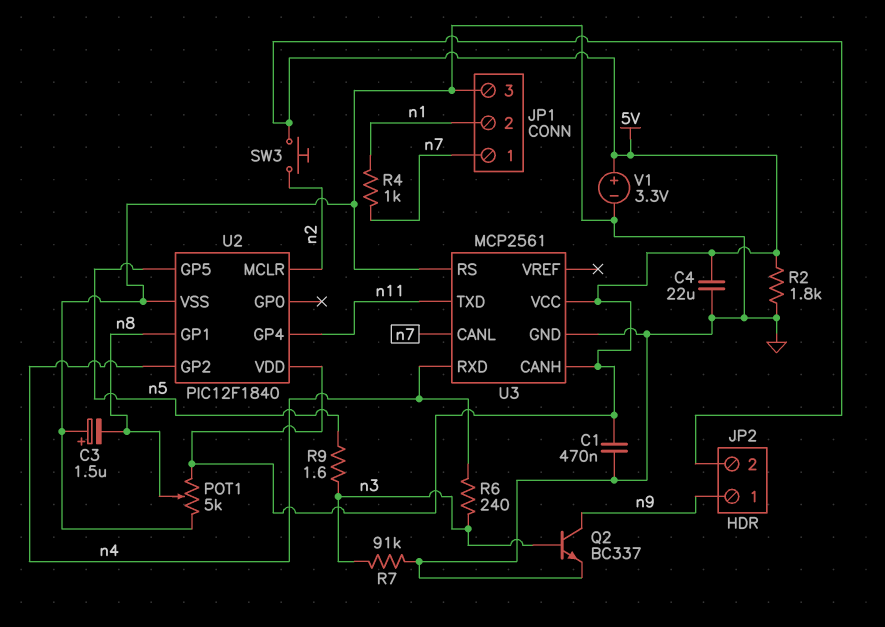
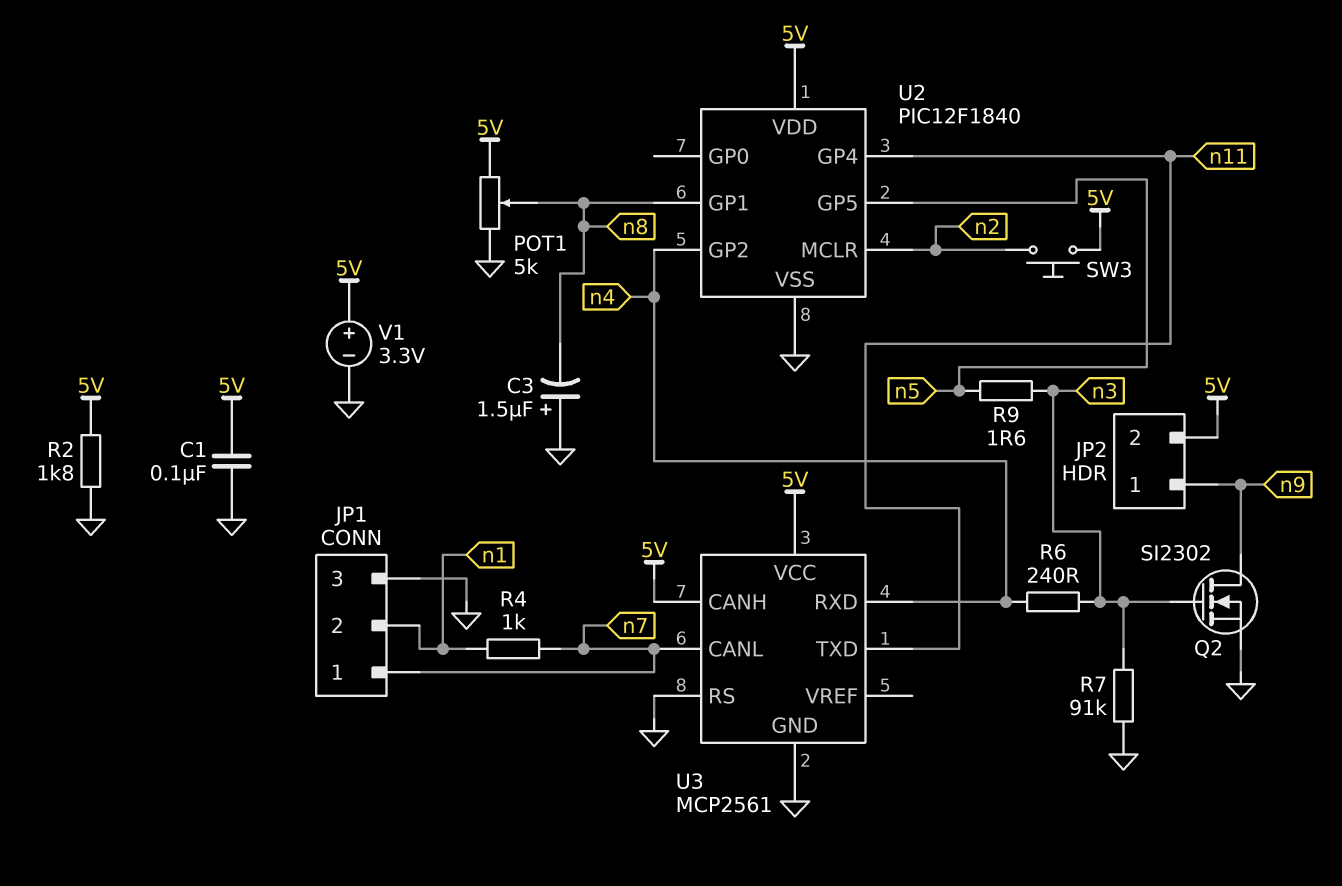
C1: 470nF (5V, GND) -> 100nF (5V, GND)
C4: 22uF (5V, GND) -> none
Q2: NPN BC337 (B n3, C n9, E GND) -> NMOS SI2302 (G n3, D n9, S GND)

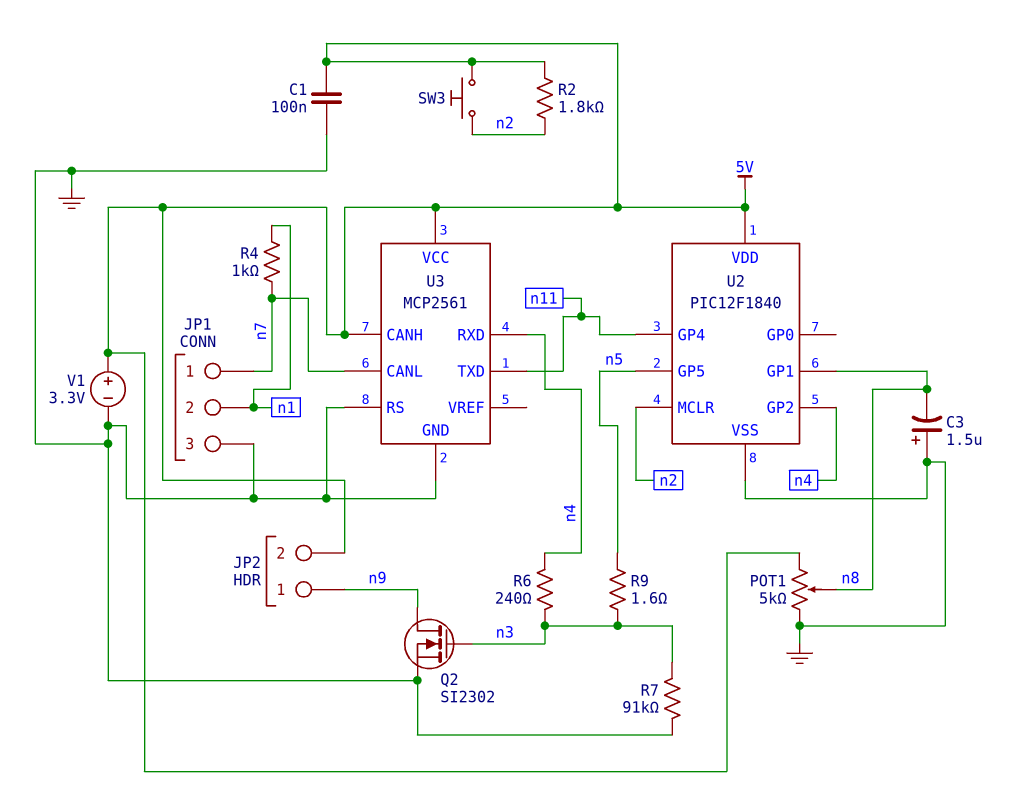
R2: 1.8k (5V, GND) -> 1.8k (5V, n2)

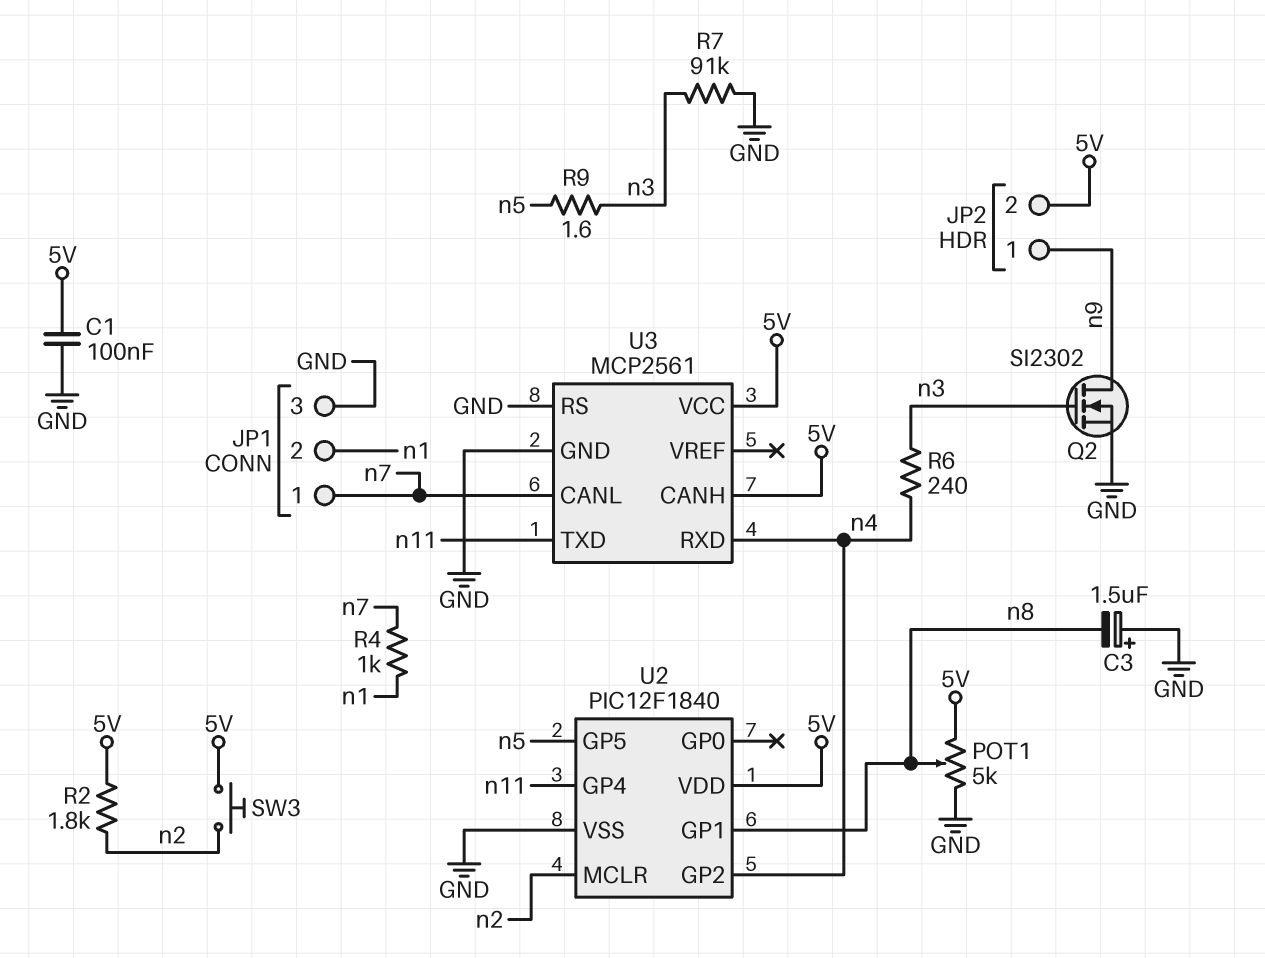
V1: 3.3V (plus 5V, minus GND) -> none

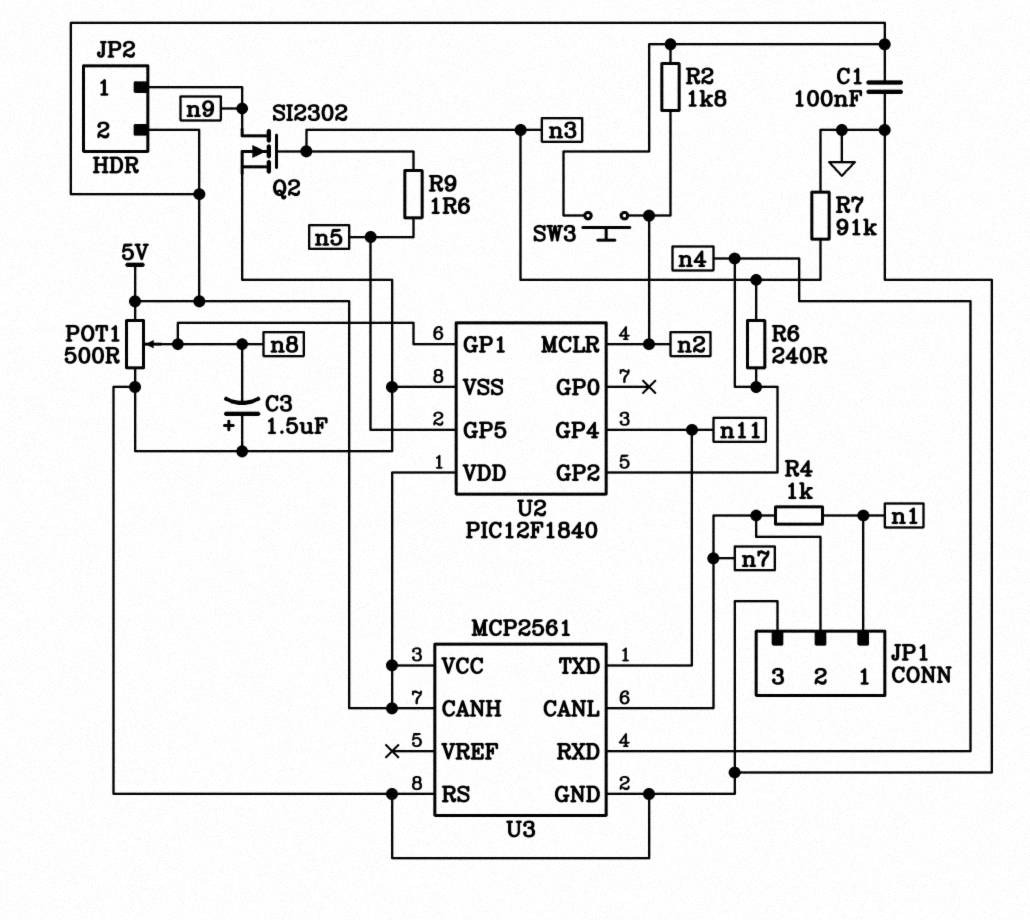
JP1 pin 1: n7 -> n1
JP1 pin 2: n1 -> n7
POT1: 5k (5V, GND, wiper n8) -> 500 (5V, GND, wiper n8)

